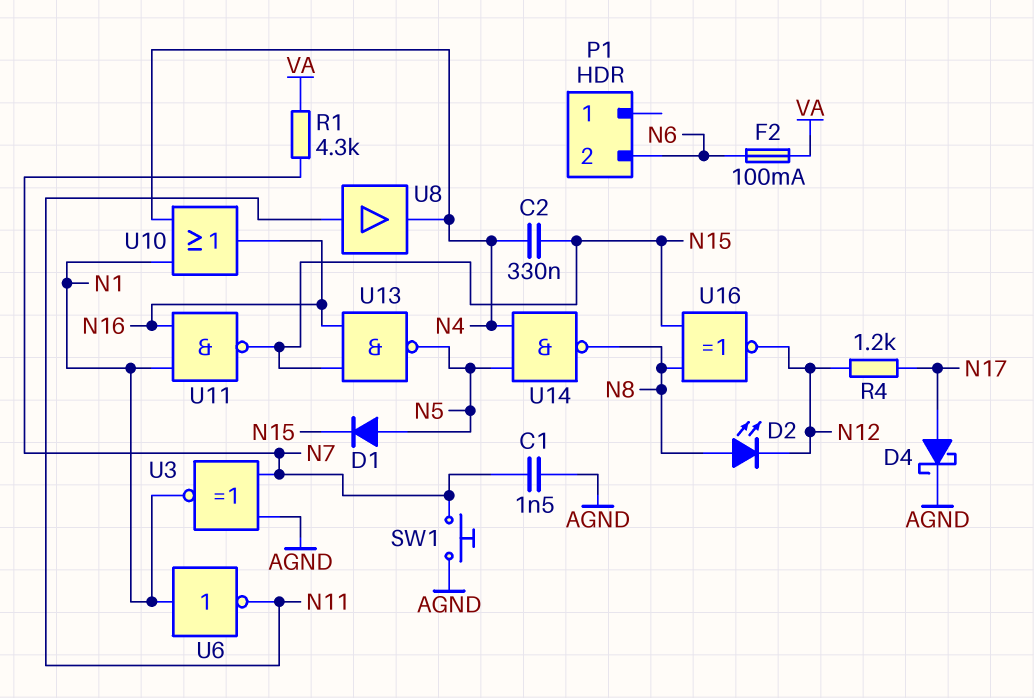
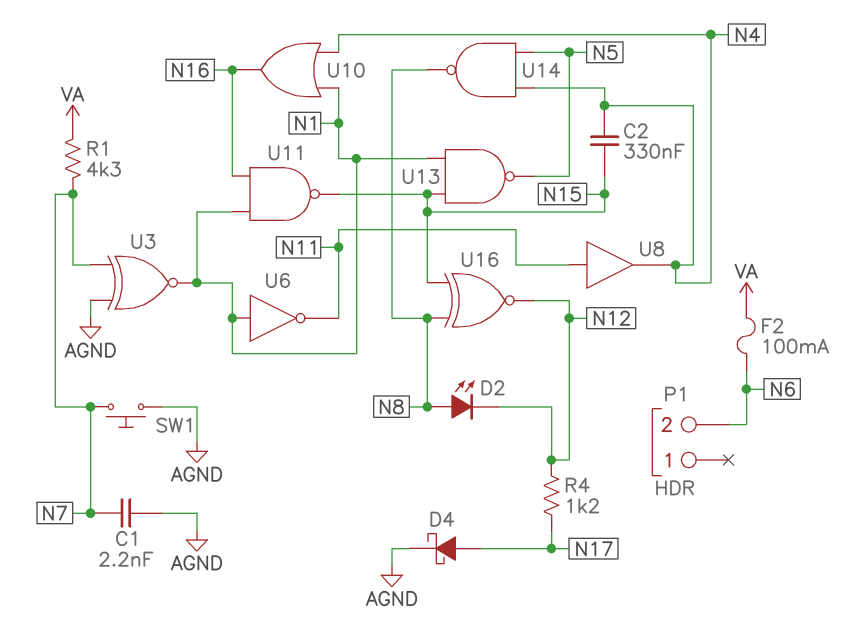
C1: 1.5nF (AGND, N7) -> 2.2nF (AGND, N7)
D1: diode (A N5, K N15) -> none
U13: NAND (in N15, in N16, out N5) -> NAND (in N1, in N15, out N5)

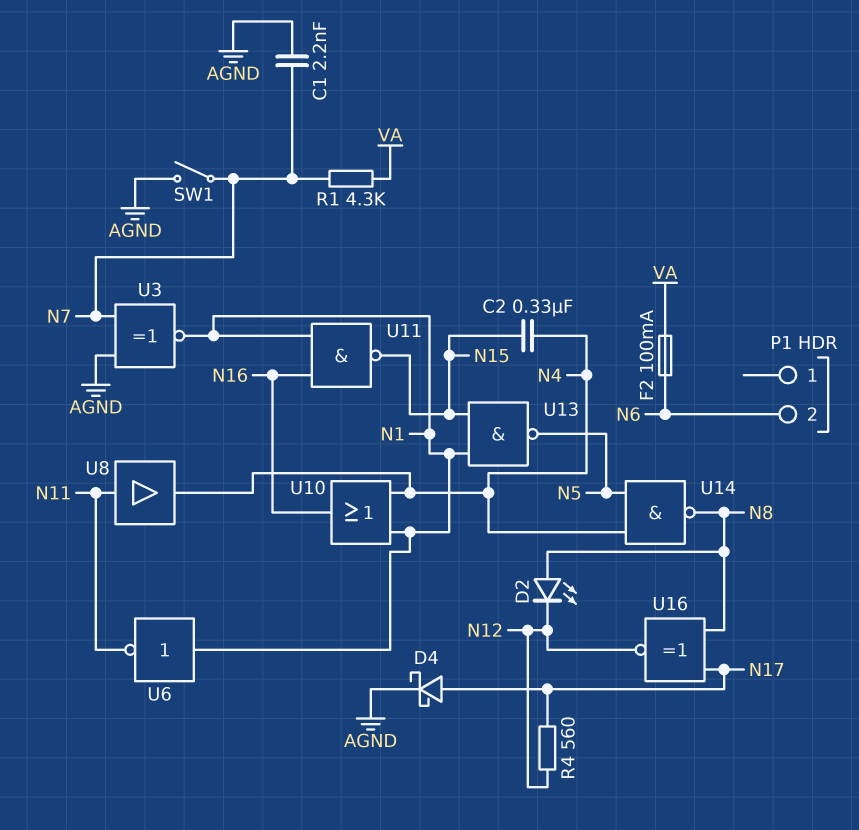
R4: 1.2k (N12, N17) -> 560 (N12, N17)
SW1: button (AGND, N7) -> switch (AGND, N7)
U16: XNOR (in N8, in N15, out N12) -> XNOR (in N8, in N17, out N12)

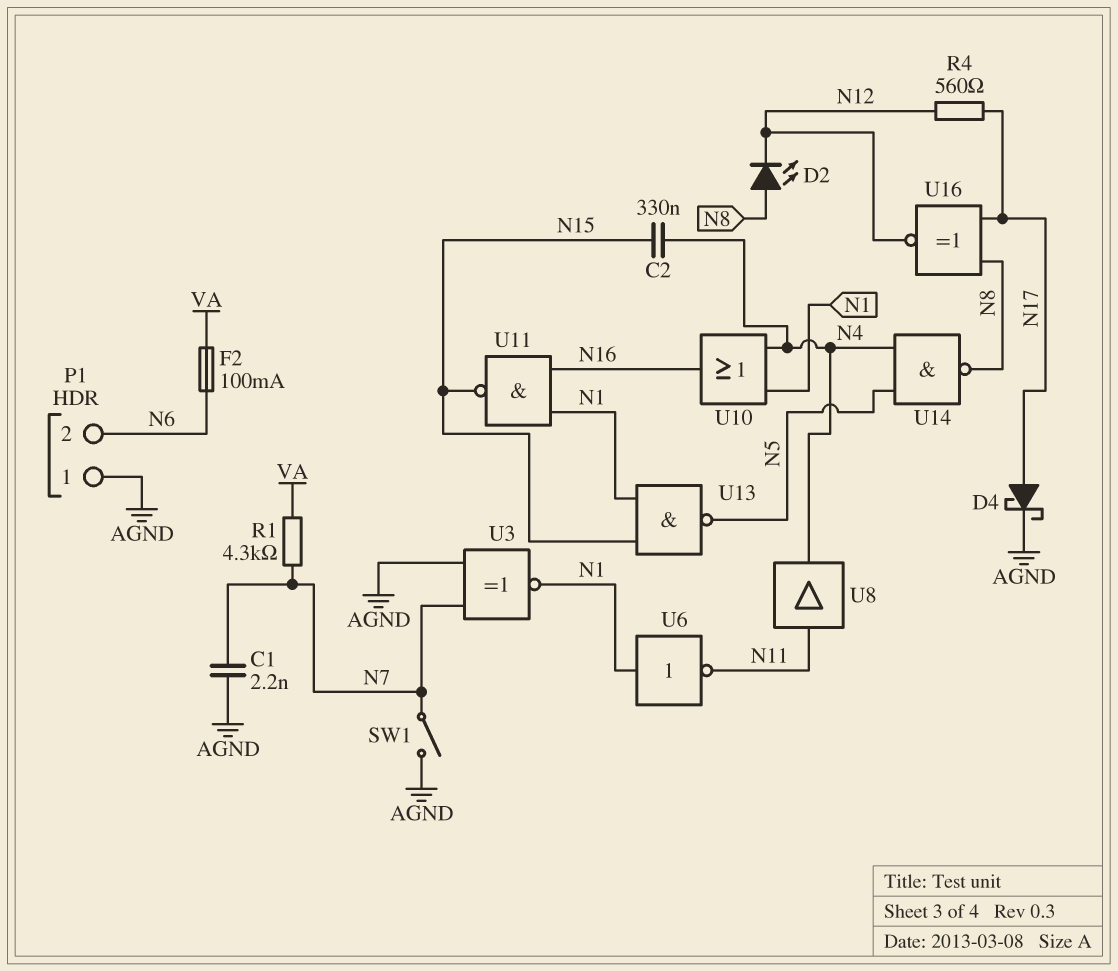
P1 pin 1: none -> AGND

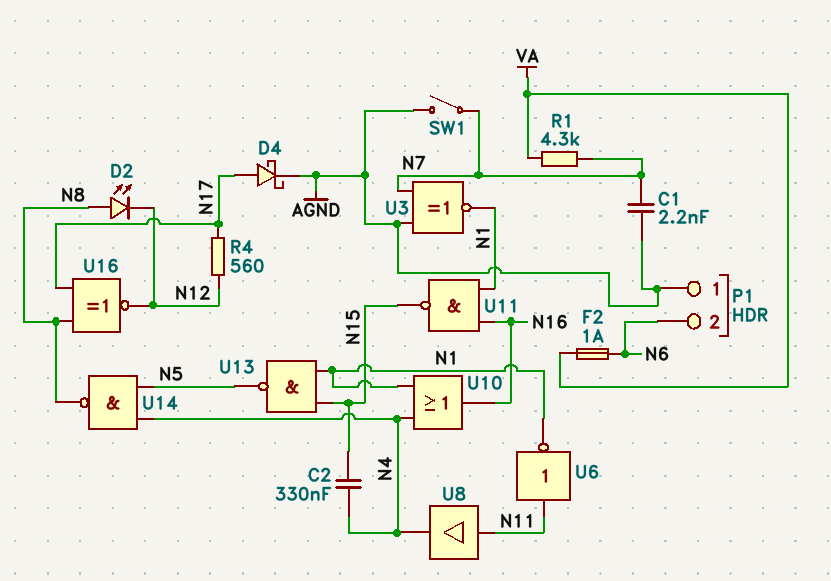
F2: 100mA (N6, VA) -> 1A (N6, VA)
U6: NOT (in N1, out N11) -> NOT (in N11, out N1)

